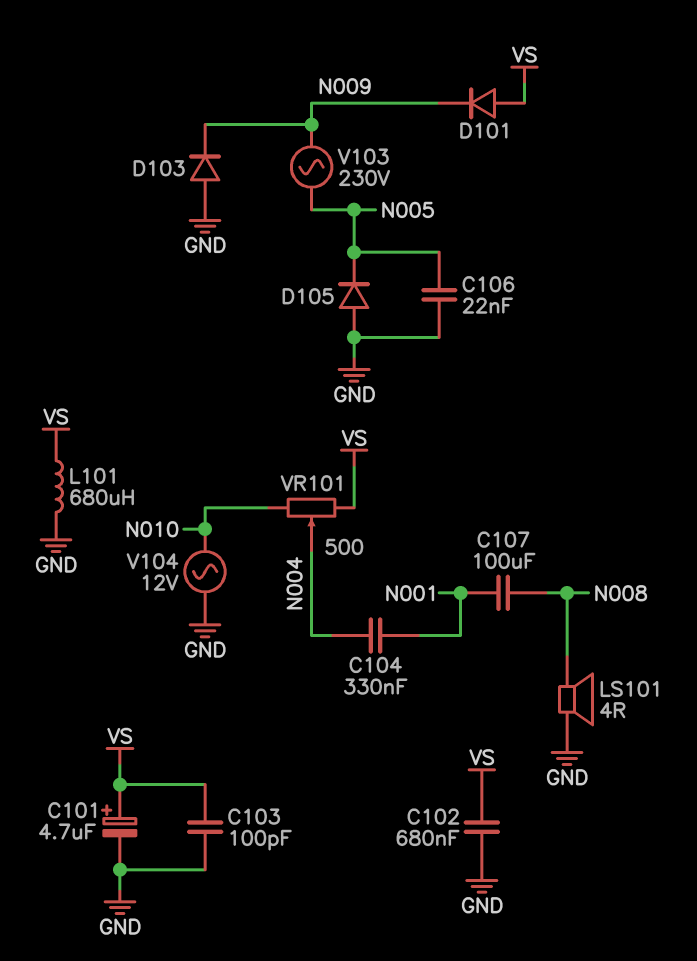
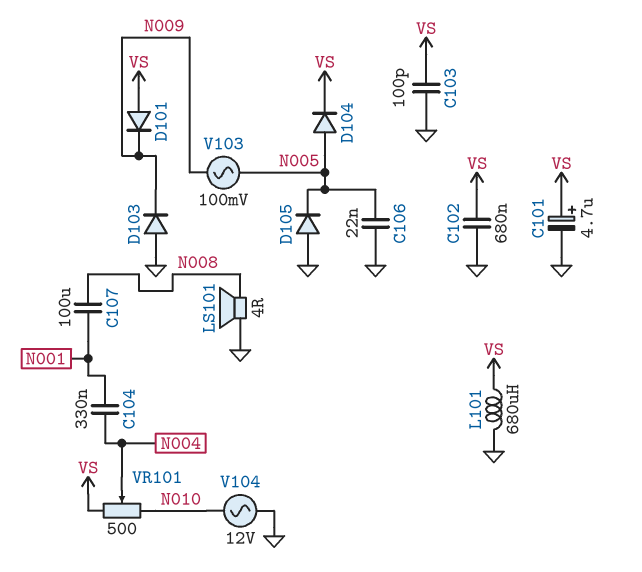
D104: none -> diode (A N005, K VS)
V103: AC 230V (N005, N009) -> AC 100mV (N005, N009)

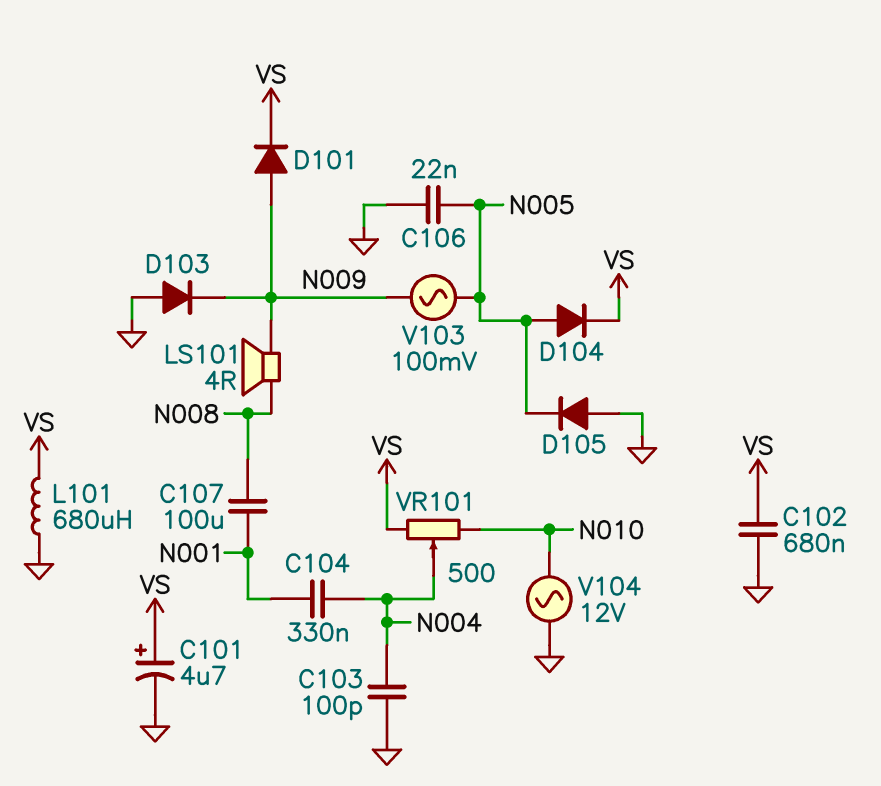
C103: 100pF (GND, VS) -> 100pF (GND, N004)
D101: diode (A VS, K N009) -> diode (A N009, K VS)
LS101: speaker 4R (GND, N008) -> speaker 4R (N008, N009)

